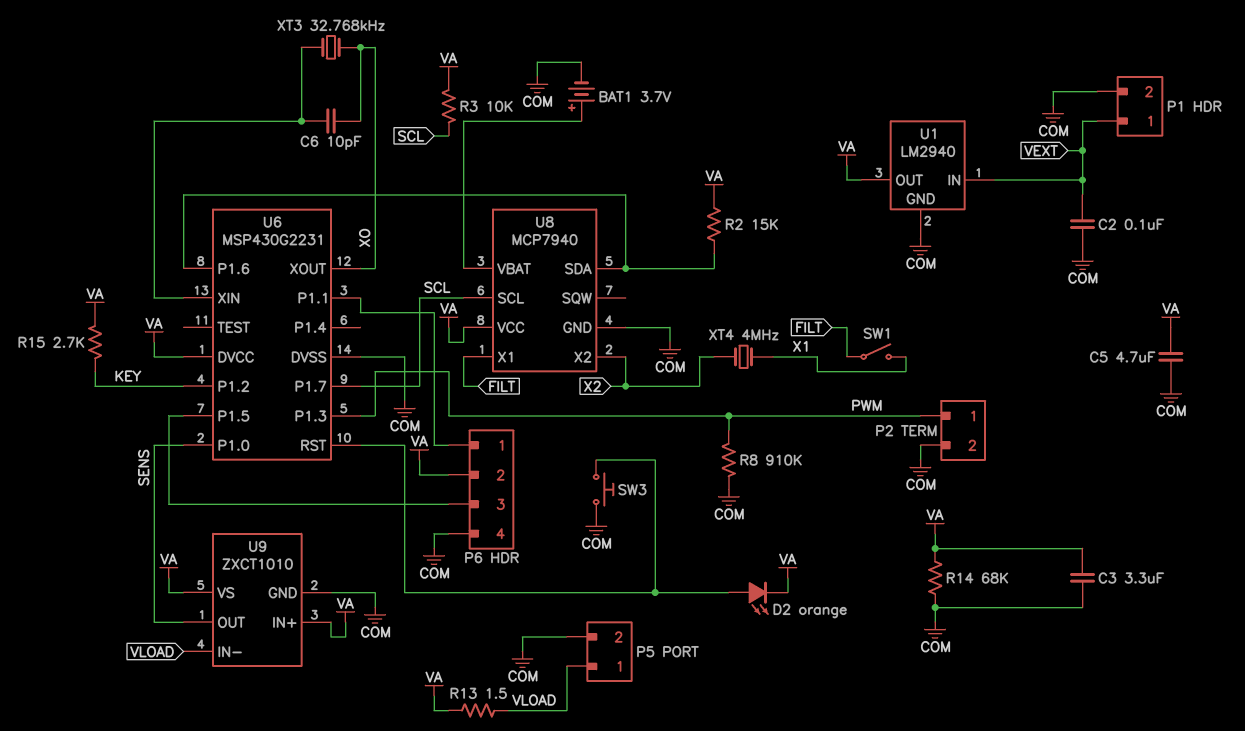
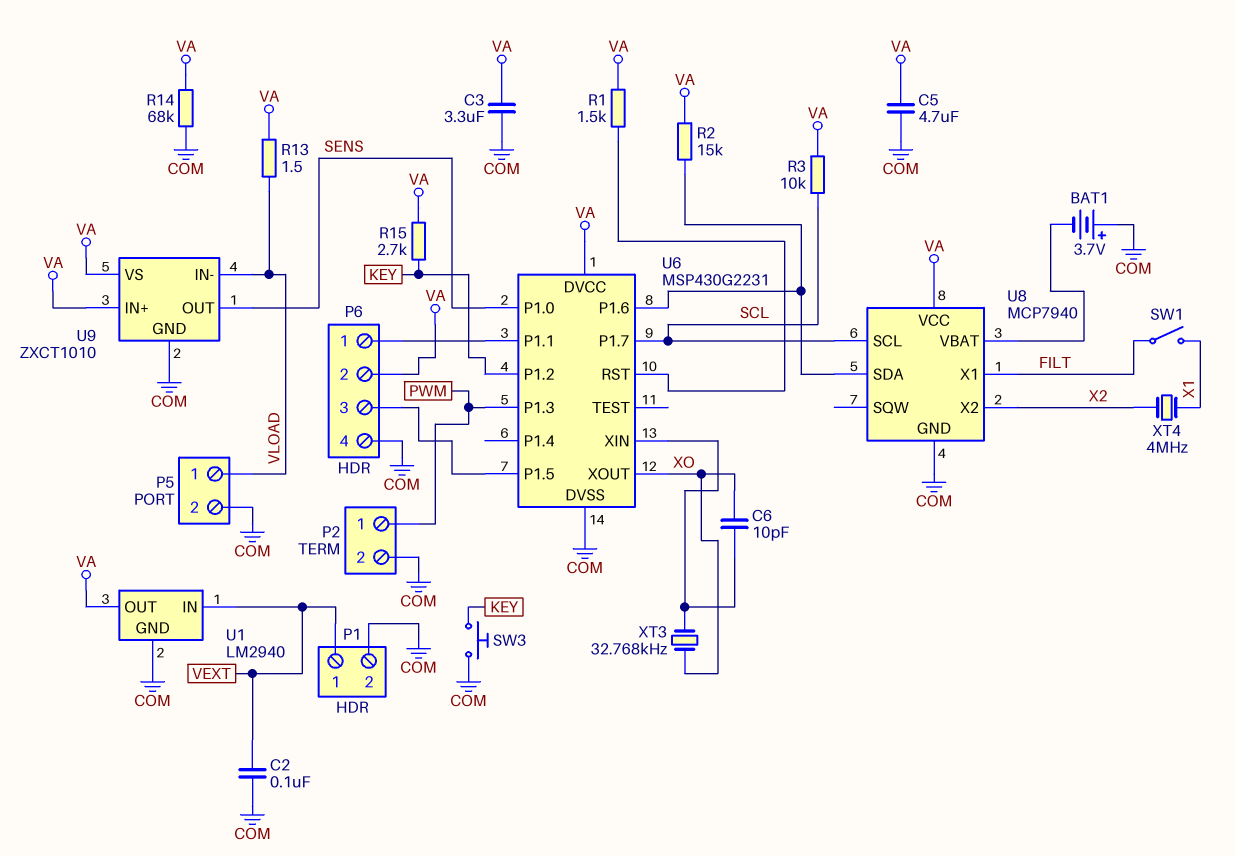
BAT1: 3.7V (plus U8/VBAT, minus COM) -> 3.7V (plus COM, minus U8/VBAT)
D2: LED orange (A U6/RST, K VA) -> none
R1: none -> 1.5k (U6/RST, VA)
R8: 910k (COM, PWM) -> none
SW3: button (COM, U6/RST) -> button (COM, KEY)

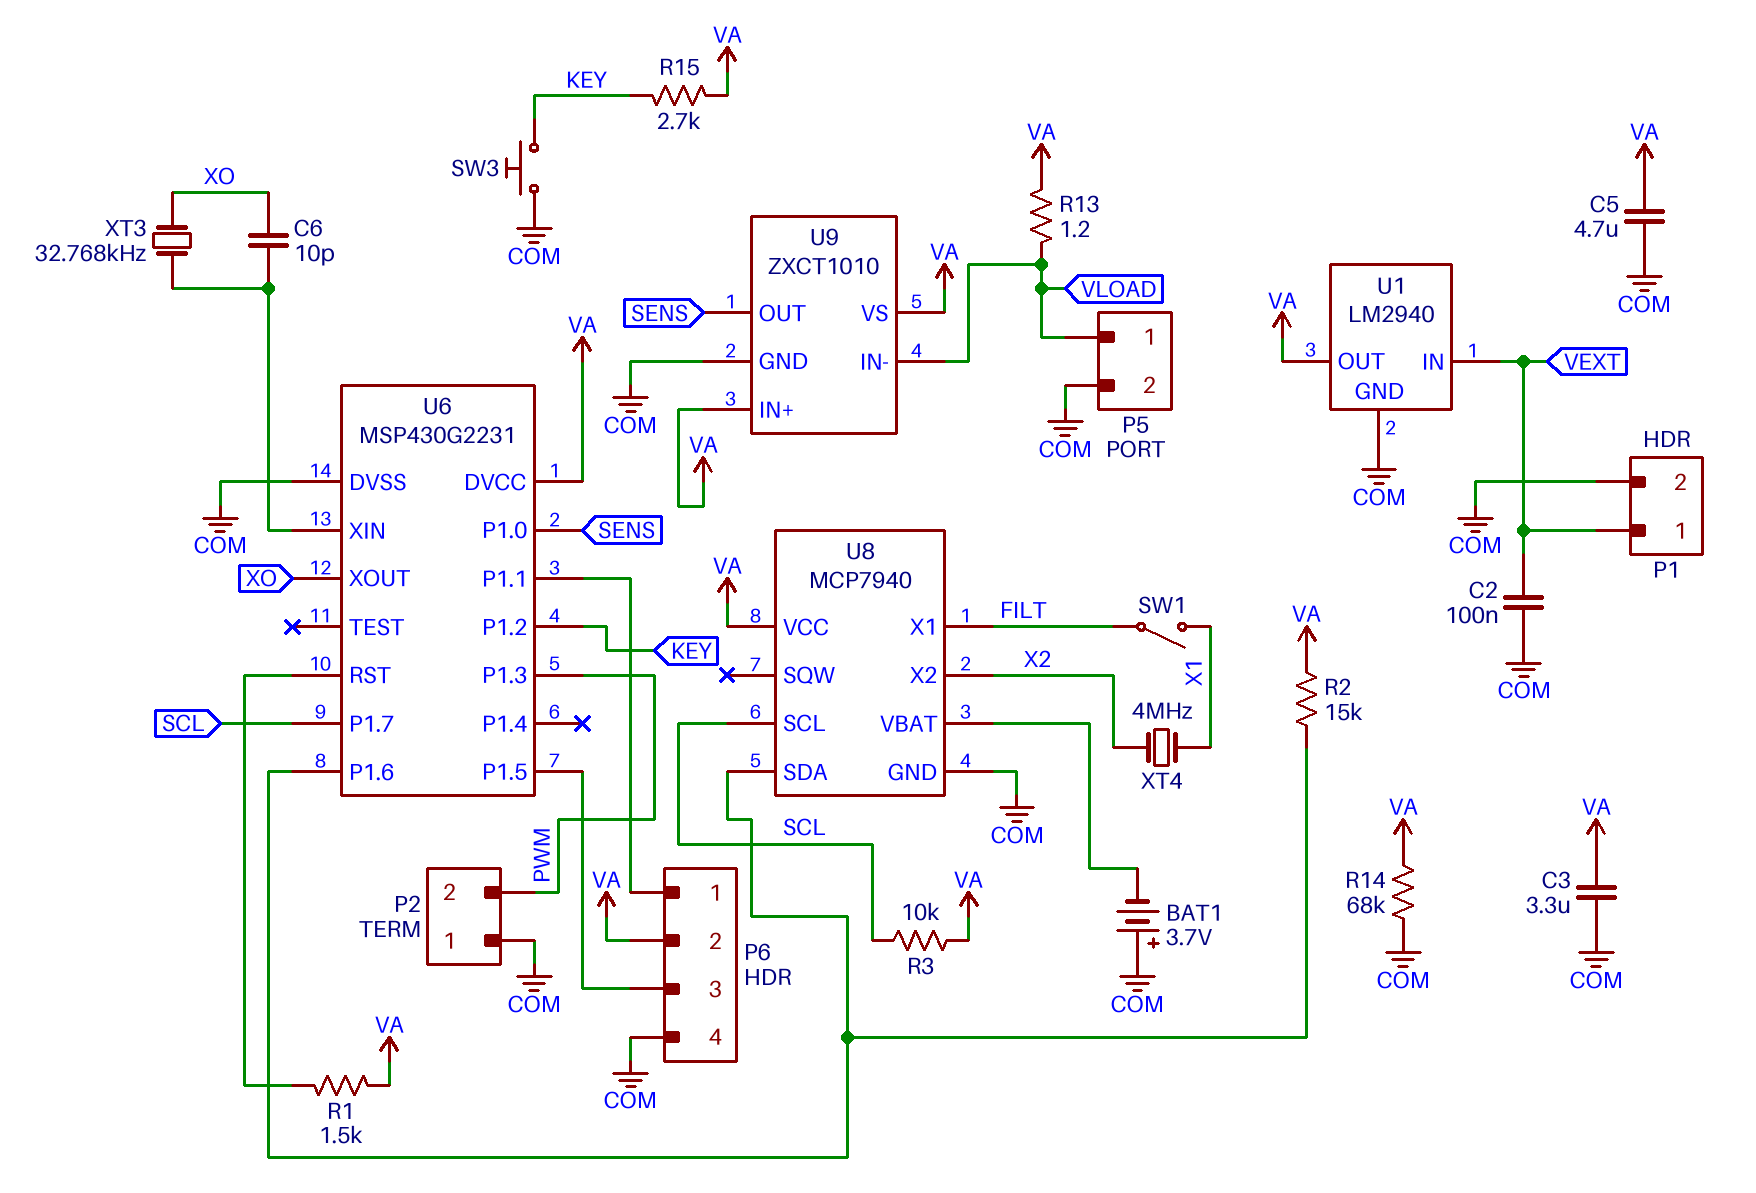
P2 pin 1: PWM -> COM
P2 pin 2: COM -> PWM
R13: 1.5 (VA, VLOAD) -> 1.2 (VA, VLOAD)

